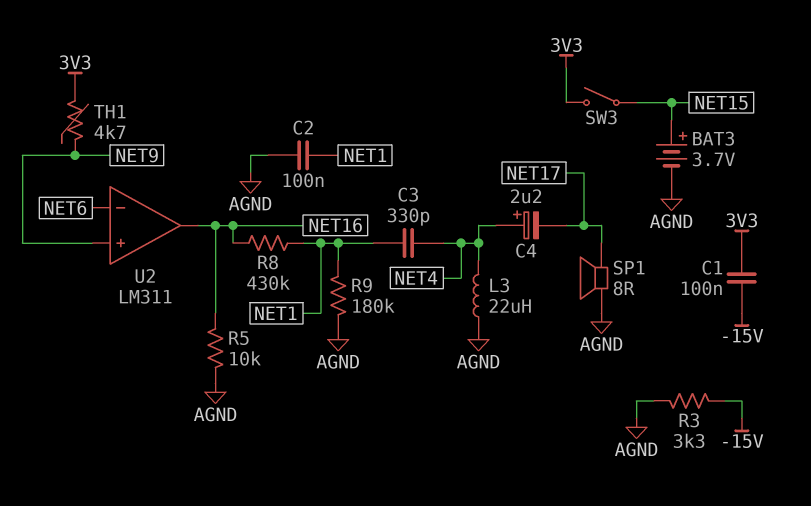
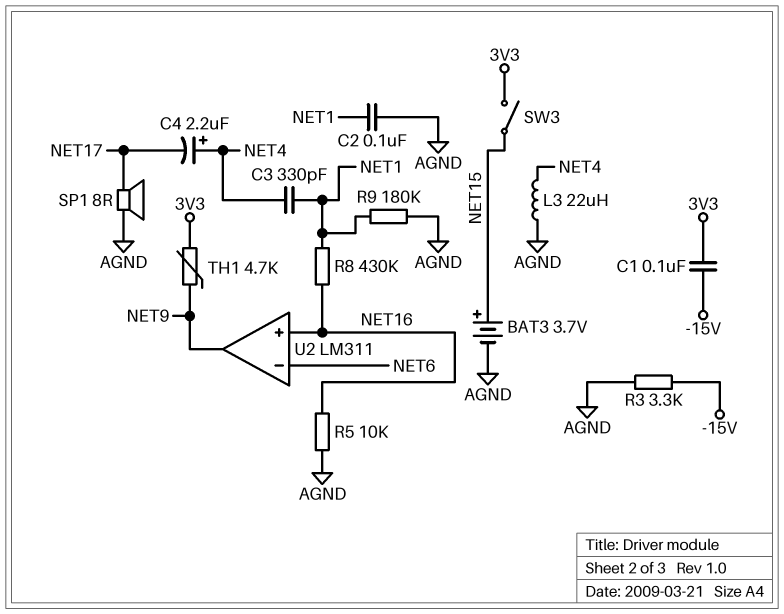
U2 pin in+: NET9 -> NET16
U2 pin out: NET16 -> NET9

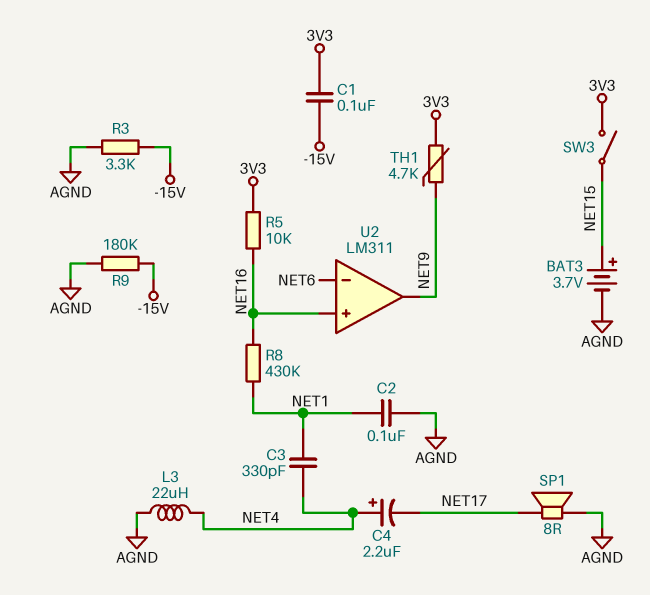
R5: 10k (AGND, NET16) -> 10k (3V3, NET16)
R9: 180k (AGND, NET1) -> 180k (-15V, AGND)

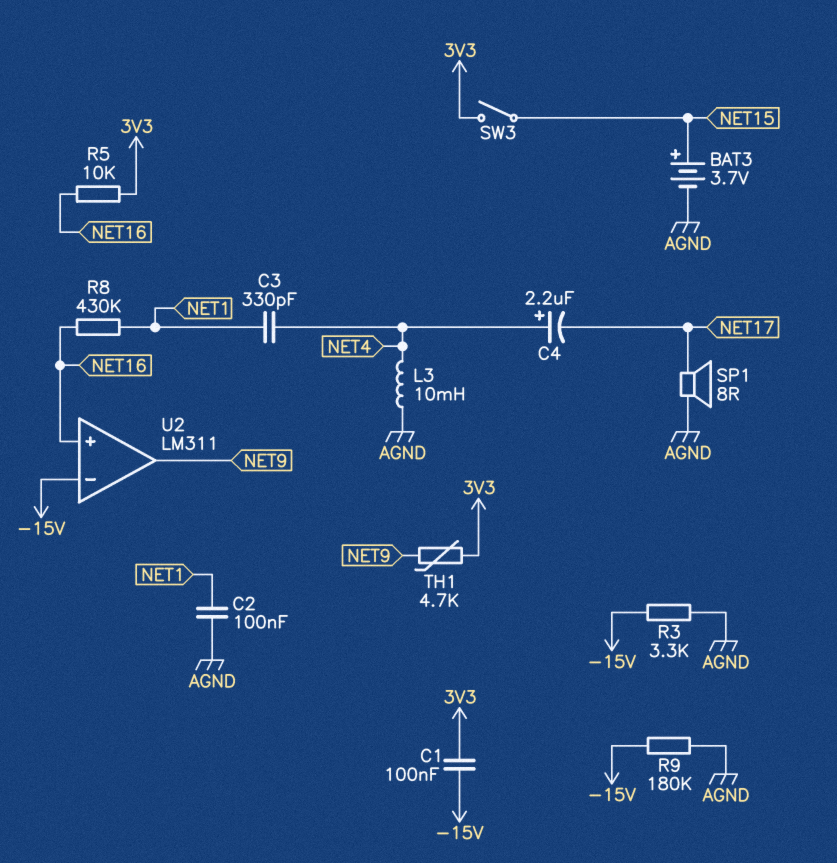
L3: 22uH (AGND, NET4) -> 10mH (AGND, NET4)
U2 pin in-: NET6 -> -15V

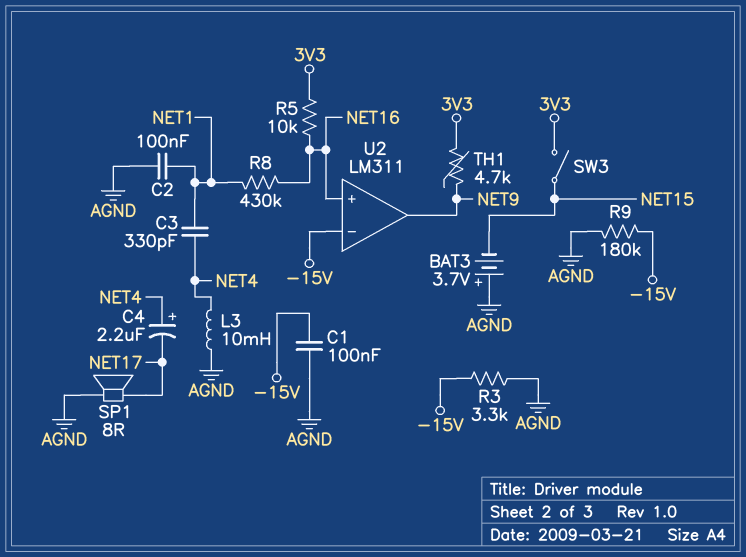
BAT3: 3.7V (plus NET15, minus AGND) -> 3.7V (plus AGND, minus NET15)
C1: 100nF (-15V, 3V3) -> 100nF (-15V, AGND)

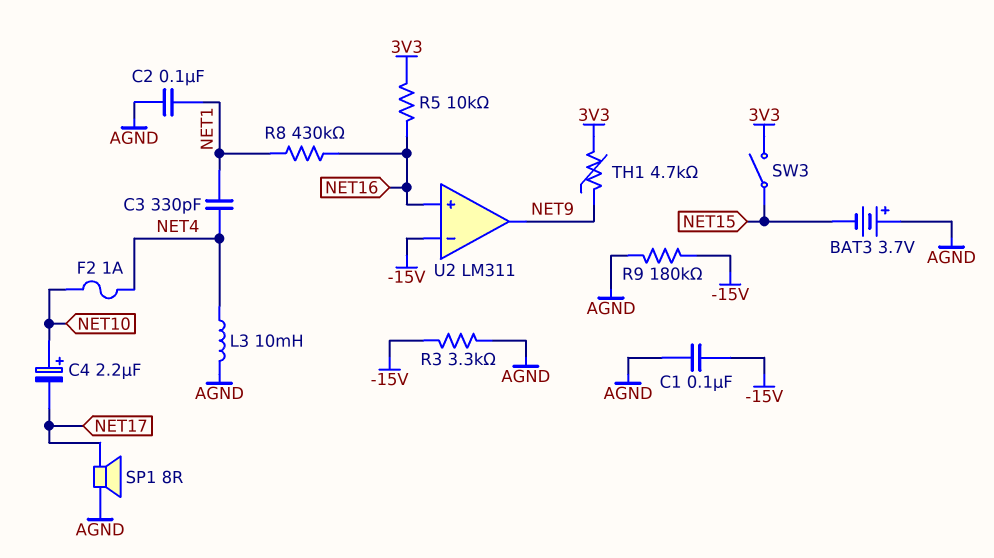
C4: 2.2uF (plus NET4, minus NET17) -> 2.2uF (plus NET10, minus NET17)
F2: none -> 1A (NET4, NET10)

